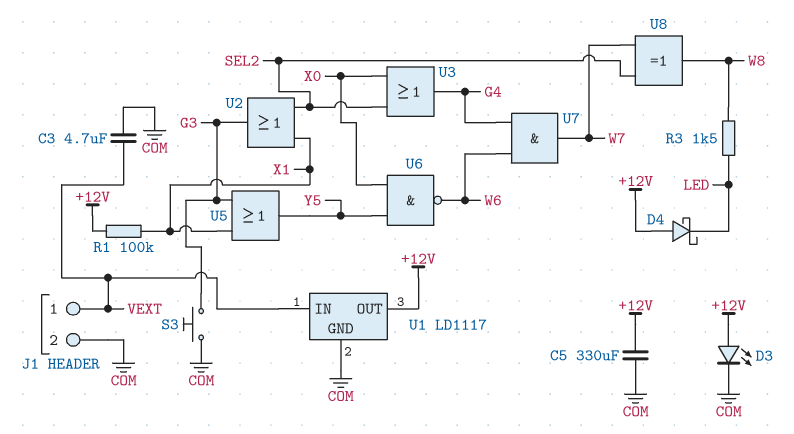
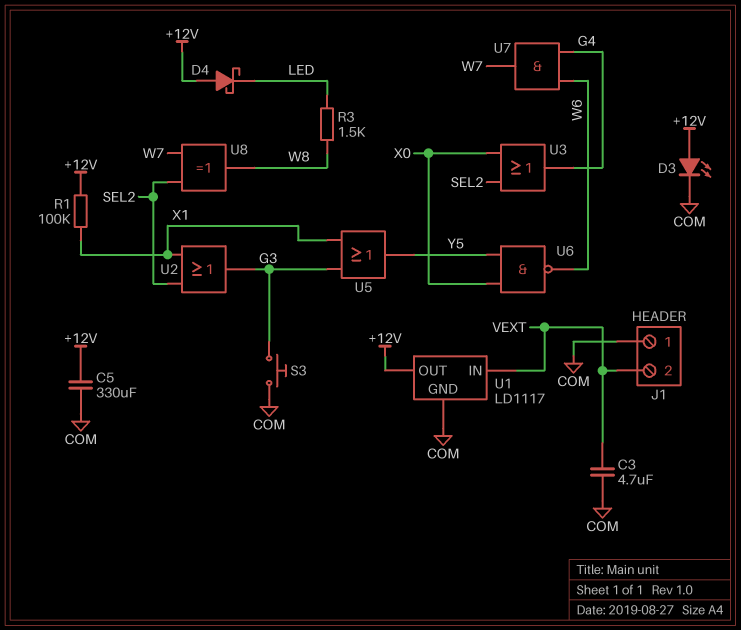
J1 pin 1: VEXT -> COM
J1 pin 2: COM -> VEXT

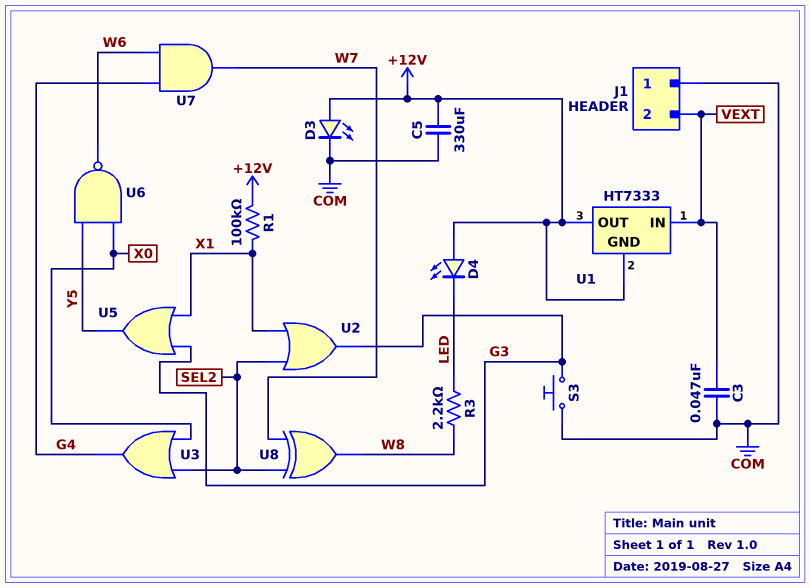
C3: 4.7uF (COM, VEXT) -> 47nF (COM, VEXT)
D4: schottky (A +12V, K LED) -> LED (A +12V, K LED)
R3: 1.5k (LED, W8) -> 2.2k (LED, W8)
U1: LD1117 -> HT7333
U1 pin GND: COM -> +12V

